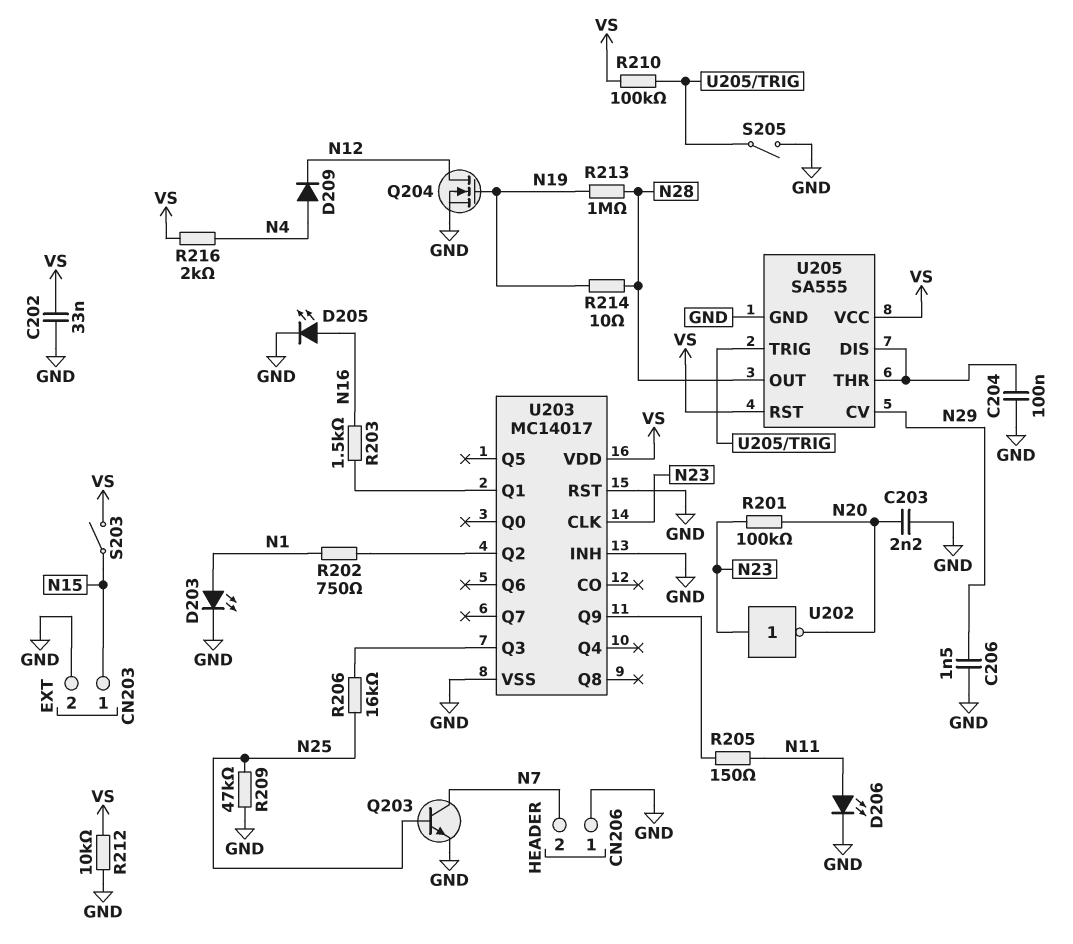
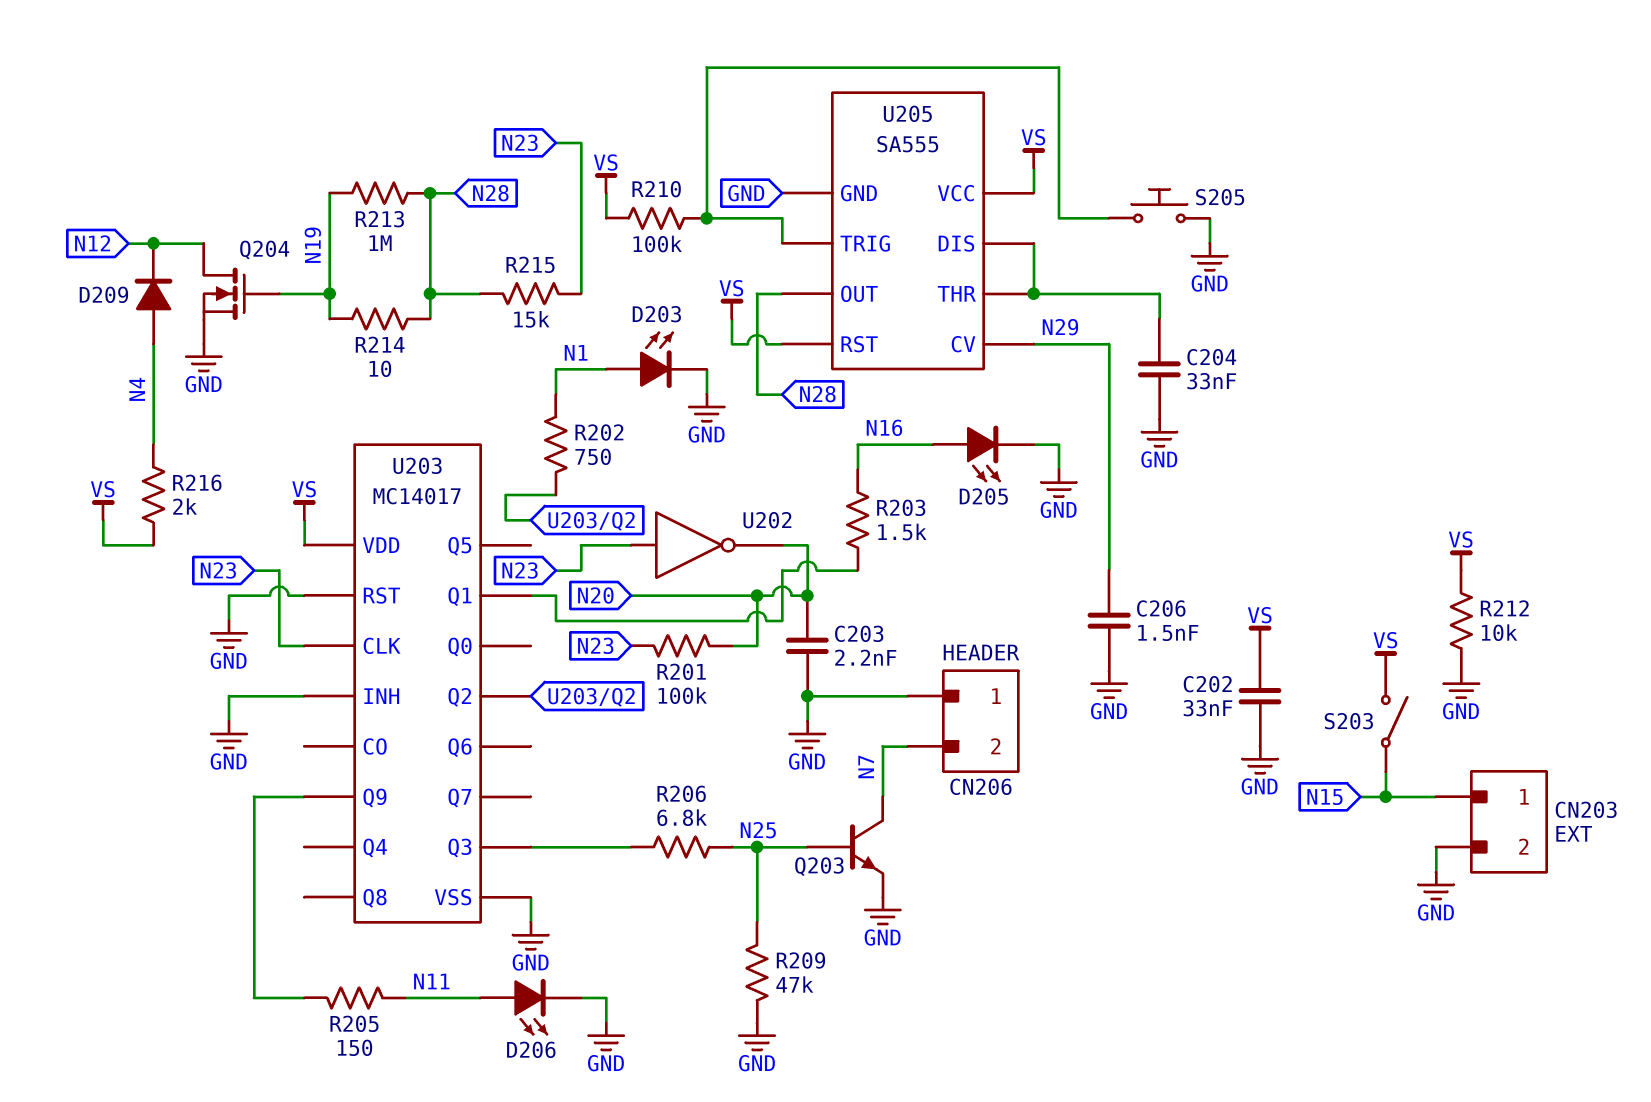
C204: 100nF (GND, U205/DIS) -> 33nF (GND, U205/DIS)
R206: 16k (N25, U203/Q3) -> 6.8k (N25, U203/Q3)
R215: none -> 15k (N23, N28)
S205: switch (GND, U205/TRIG) -> button (GND, U205/TRIG)

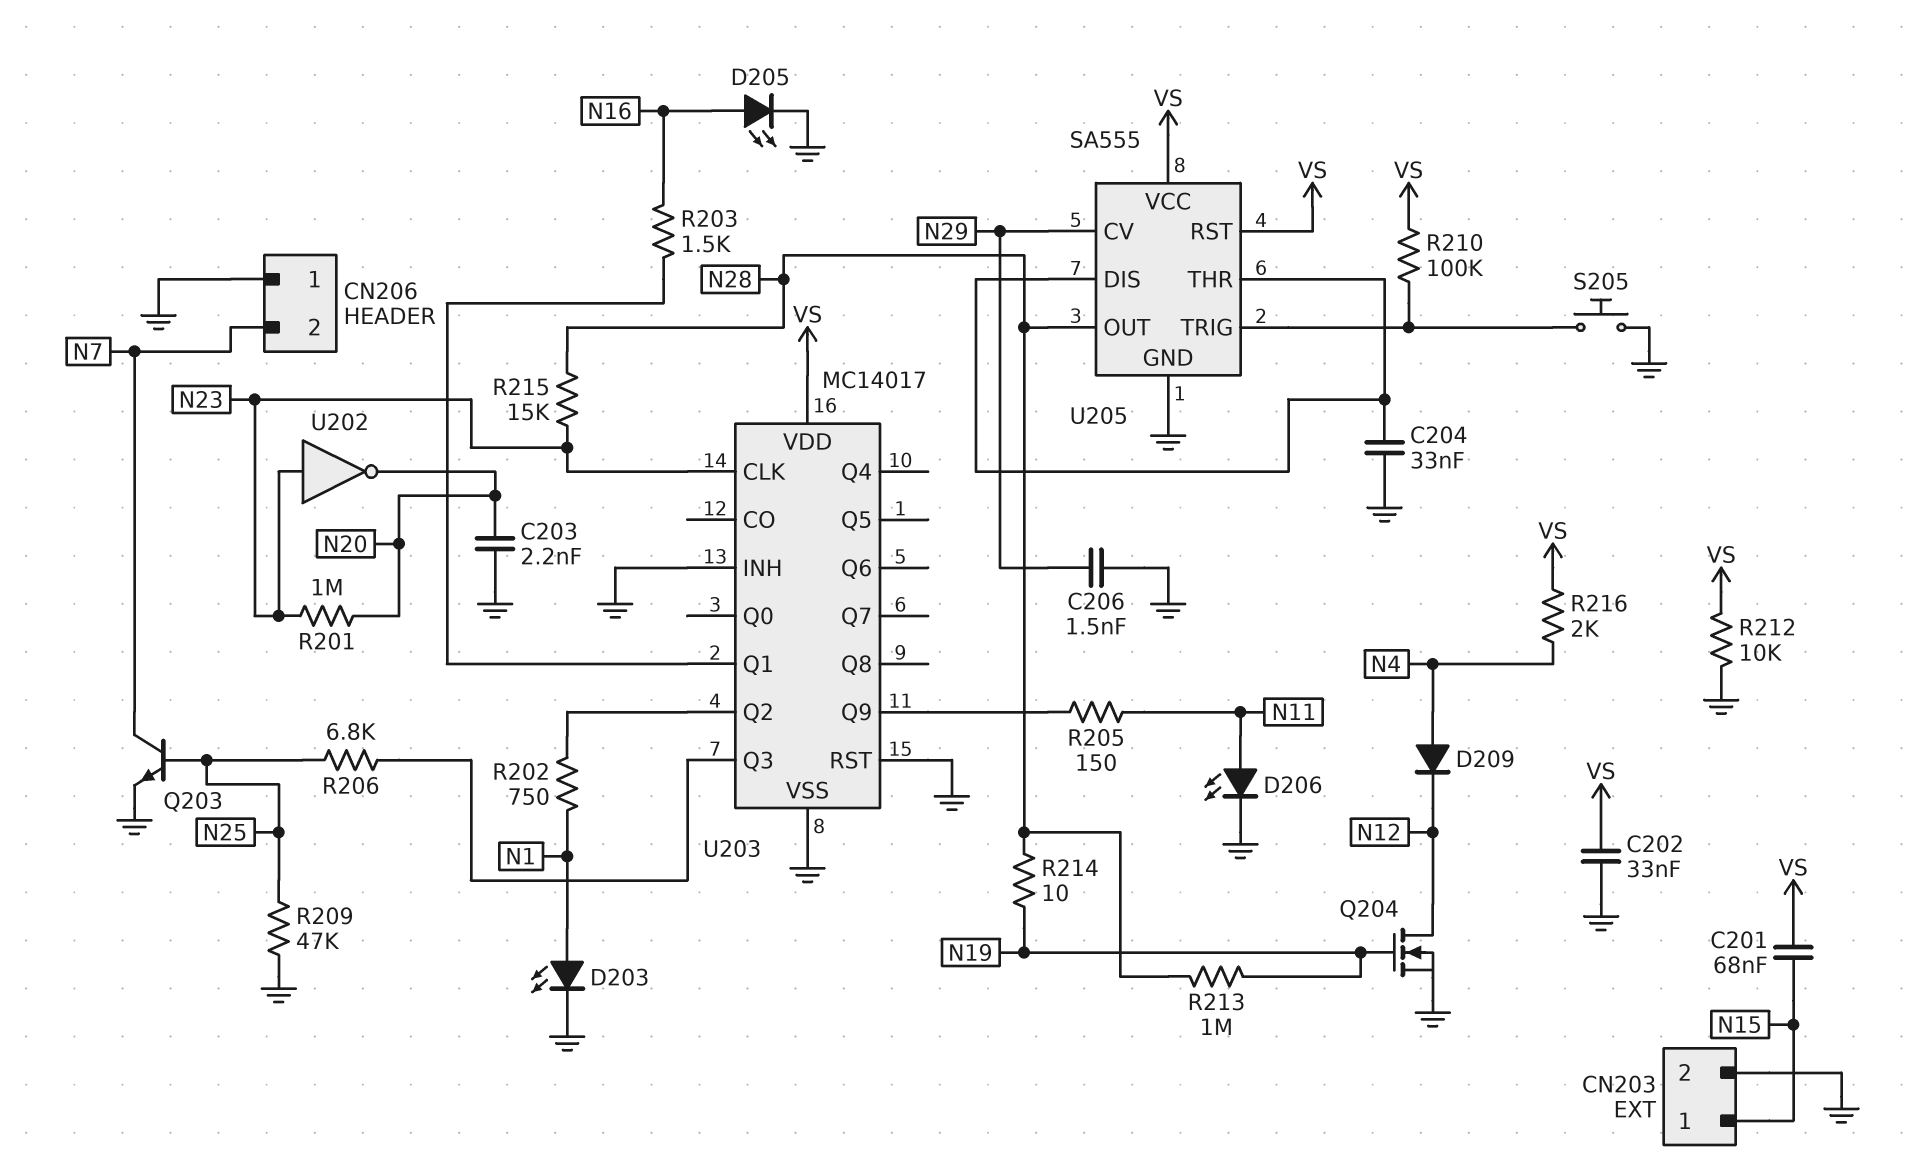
C201: none -> 68nF (N15, VS)
R201: 100k (N20, N23) -> 1M (N20, N23)
S203: switch (N15, VS) -> none

